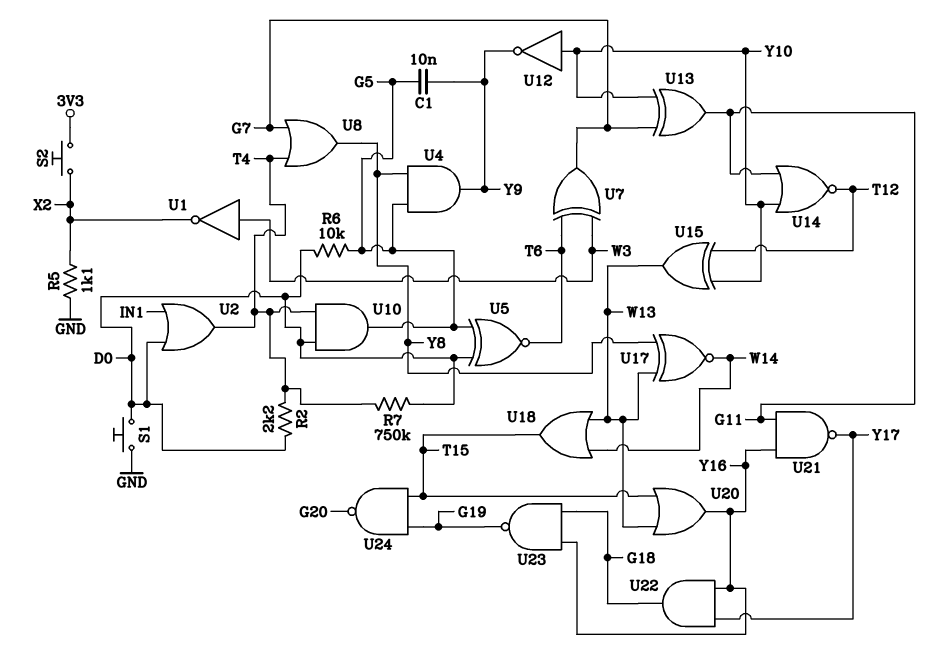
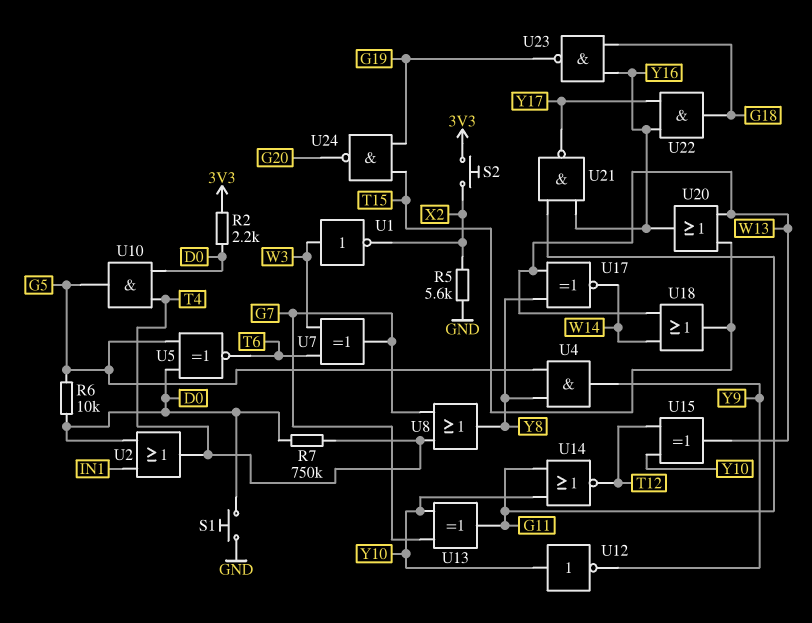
C1: 10nF (G5, Y9) -> none
R2: 2.2k (D0, T4) -> 2.2k (3V3, D0)
R5: 1.1k (GND, X2) -> 5.6k (GND, X2)

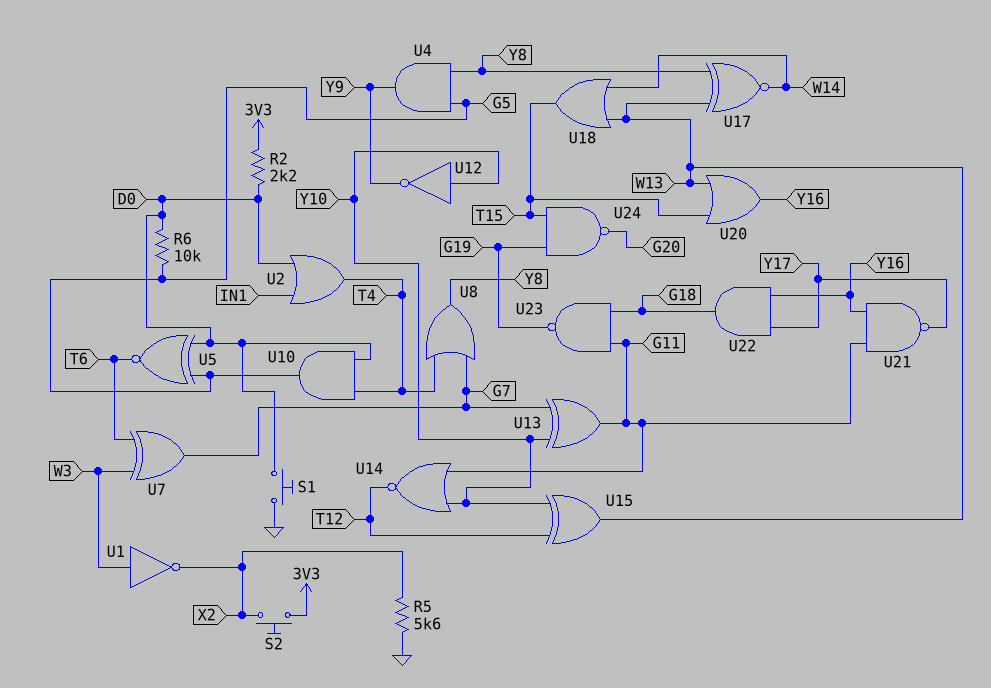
R7: 750k (D0, T4) -> none
U23: NAND (in G18, in Y16, out G19) -> NAND (in G11, in G18, out G19)

